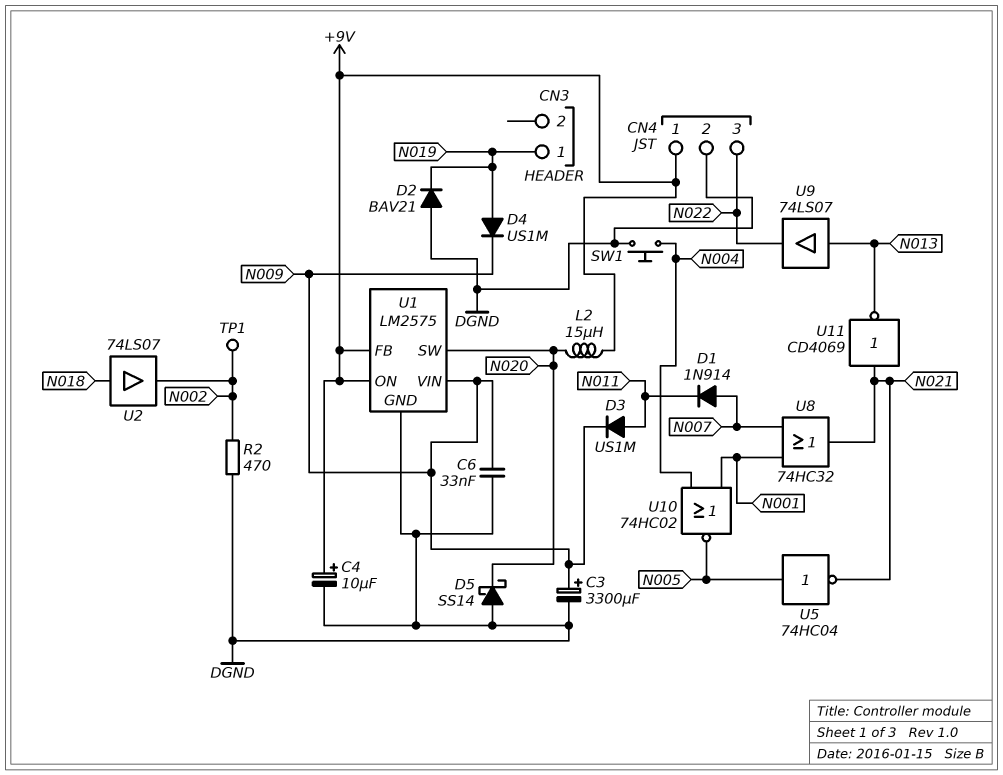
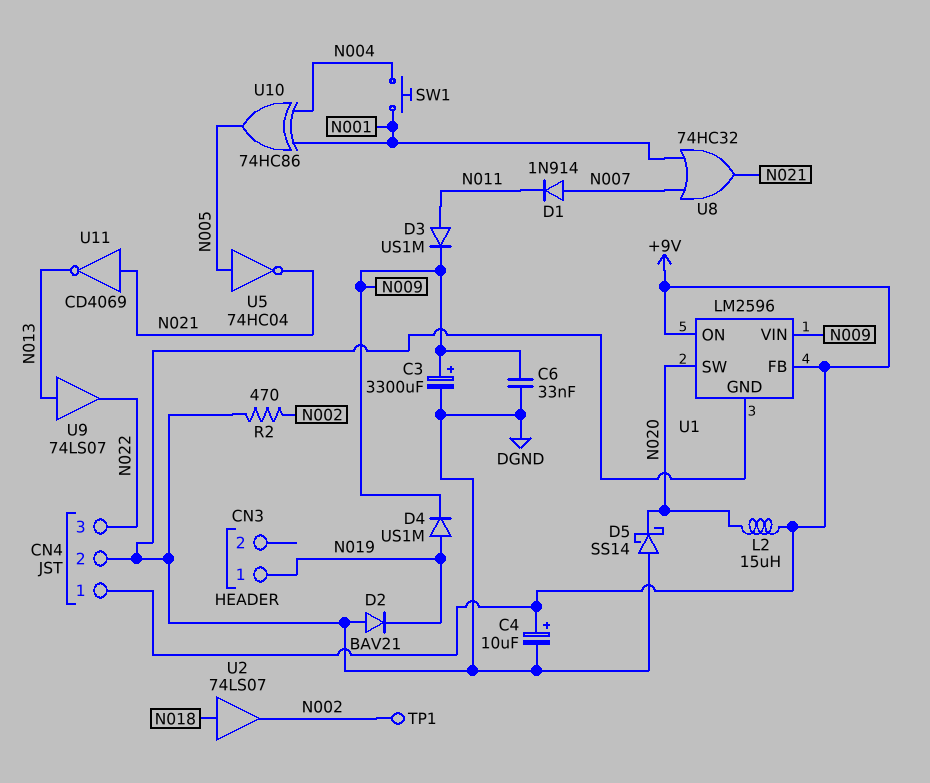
SW1: button (DGND, N004) -> button (N001, N004)
U1: LM2575 -> LM2596
U10: NOR 74HC02 (in N001, in N004, out N005) -> XOR 74HC86 (in N001, in N004, out N005)

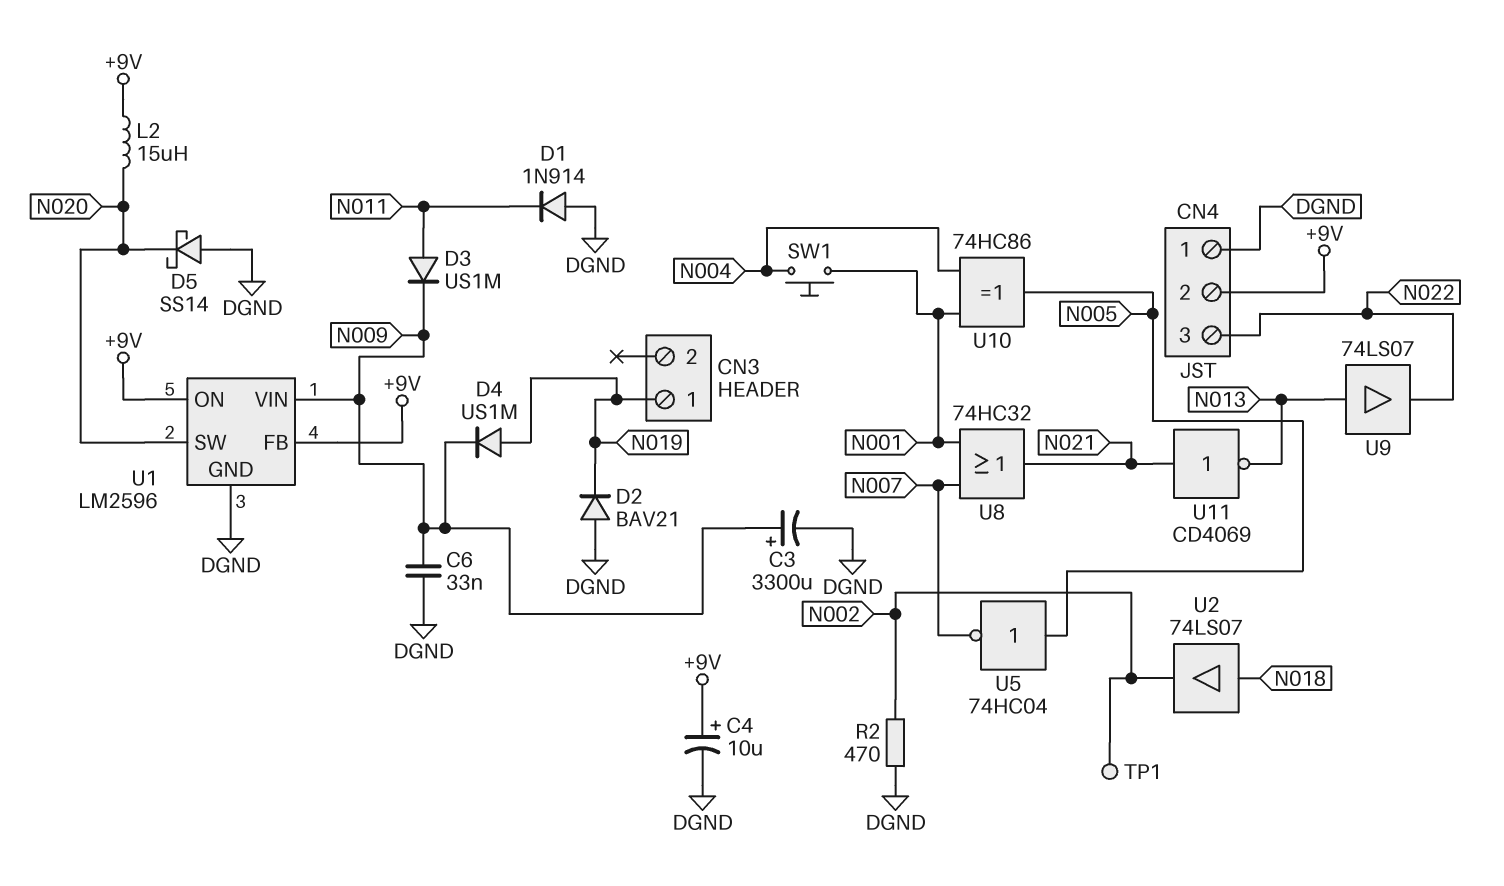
CN4 pin 1: +9V -> DGND
CN4 pin 2: DGND -> +9V
D1: diode 1N914 (A N007, K N011) -> diode 1N914 (A DGND, K N011)
U5: NOT 74HC04 (in N005, out N021) -> NOT 74HC04 (in N005, out N007)

